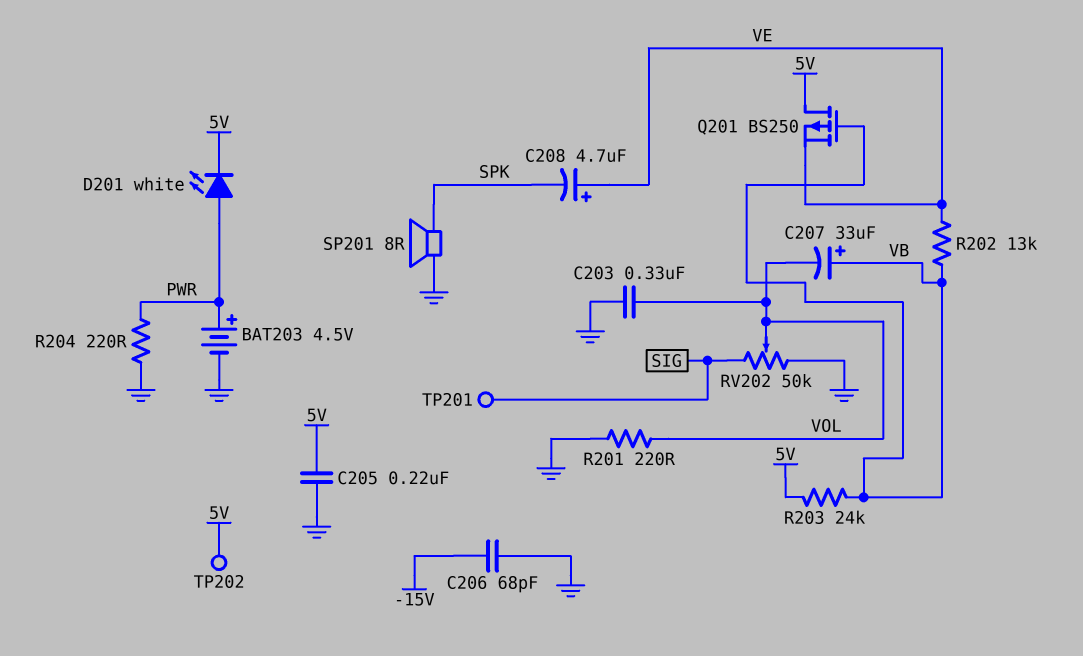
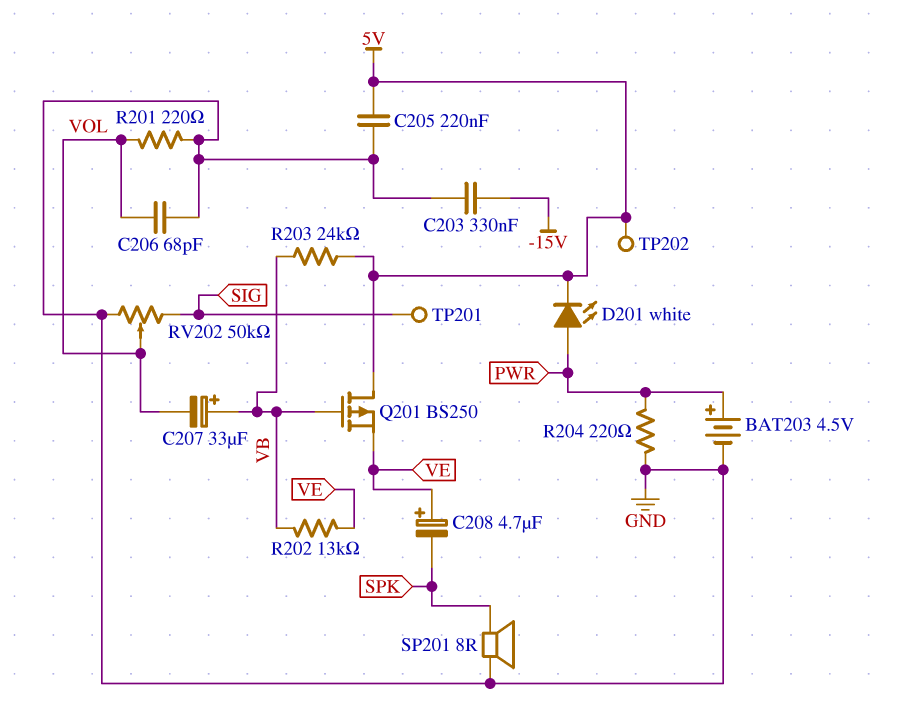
C203: 330nF (GND, VOL) -> 330nF (-15V, GND)
C206: 68pF (-15V, GND) -> 68pF (GND, VOL)

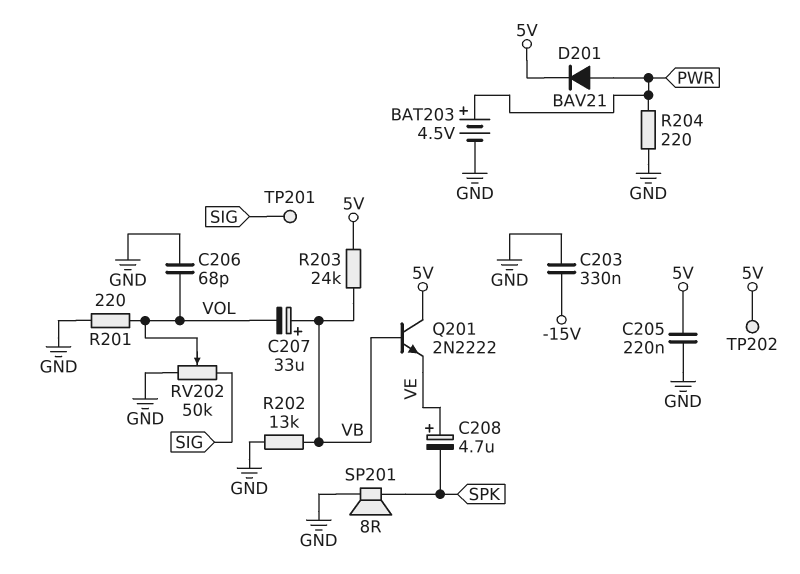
D201: LED white (A PWR, K 5V) -> diode BAV21 (A PWR, K 5V)
Q201: PMOS BS250 (G VB, D 5V, S VE) -> NPN 2N2222 (B VB, C 5V, E VE)
R202: 13k (VB, VE) -> 13k (GND, VB)

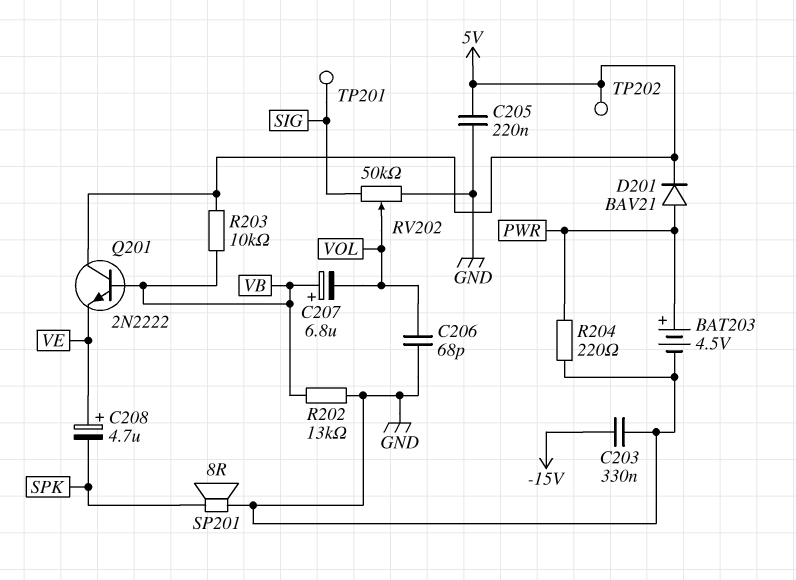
C207: 33uF (plus VB, minus VOL) -> 6.8uF (plus VB, minus VOL)
R201: 220 (GND, VOL) -> none
R203: 24k (5V, VB) -> 10k (5V, VB)

